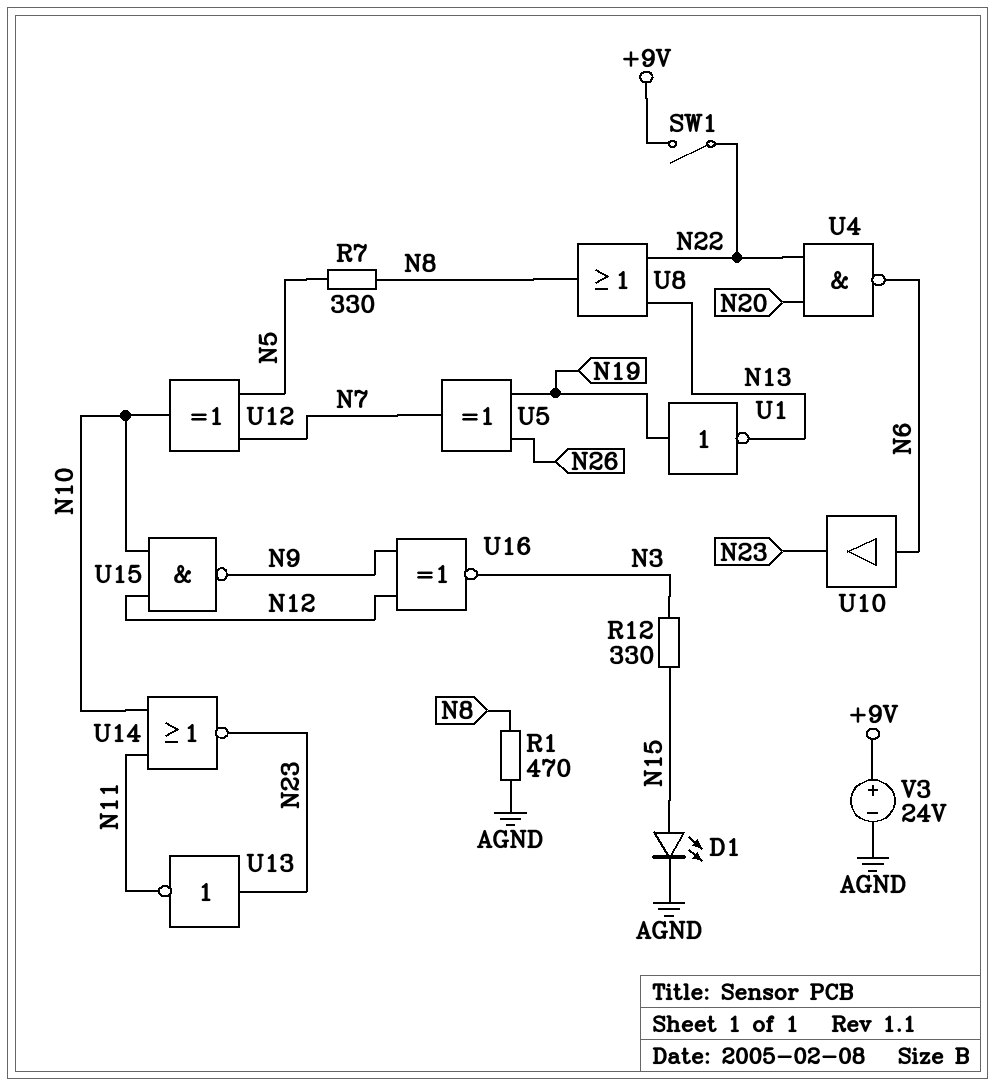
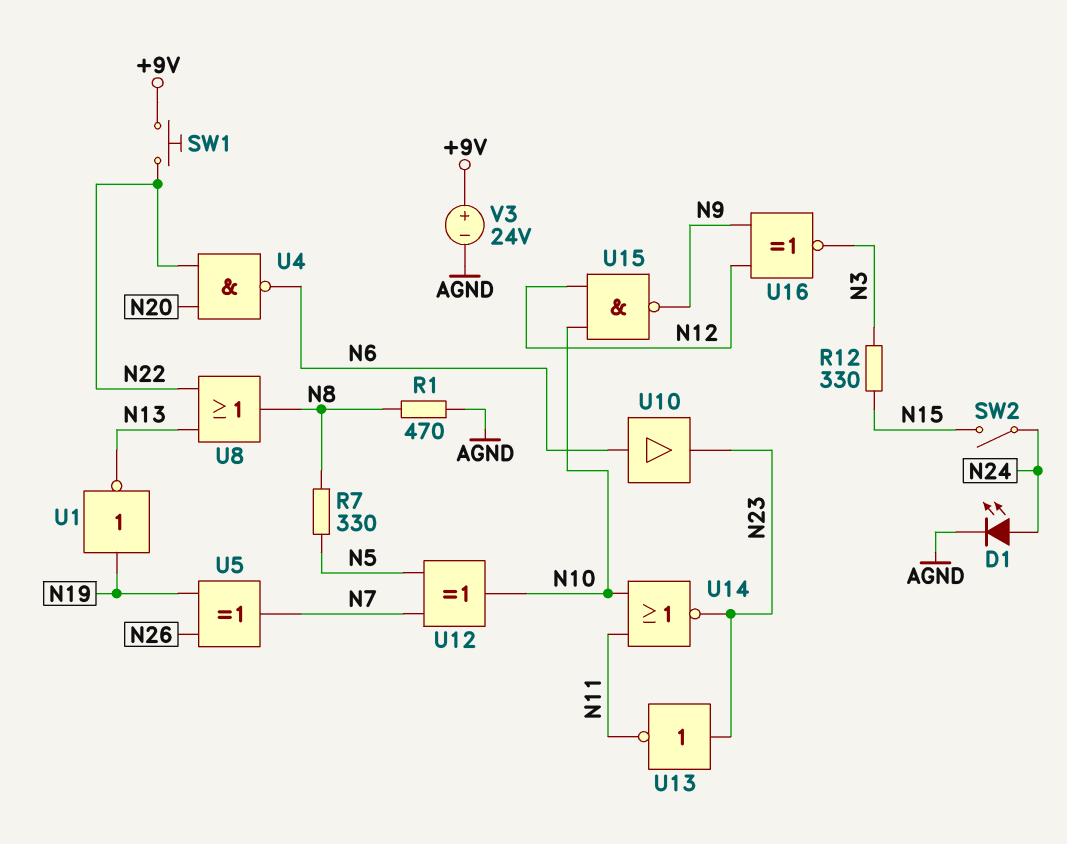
D1: LED (A N15, K AGND) -> LED (A N24, K AGND)
SW1: switch (+9V, N22) -> button (+9V, N22)
SW2: none -> switch (N15, N24)

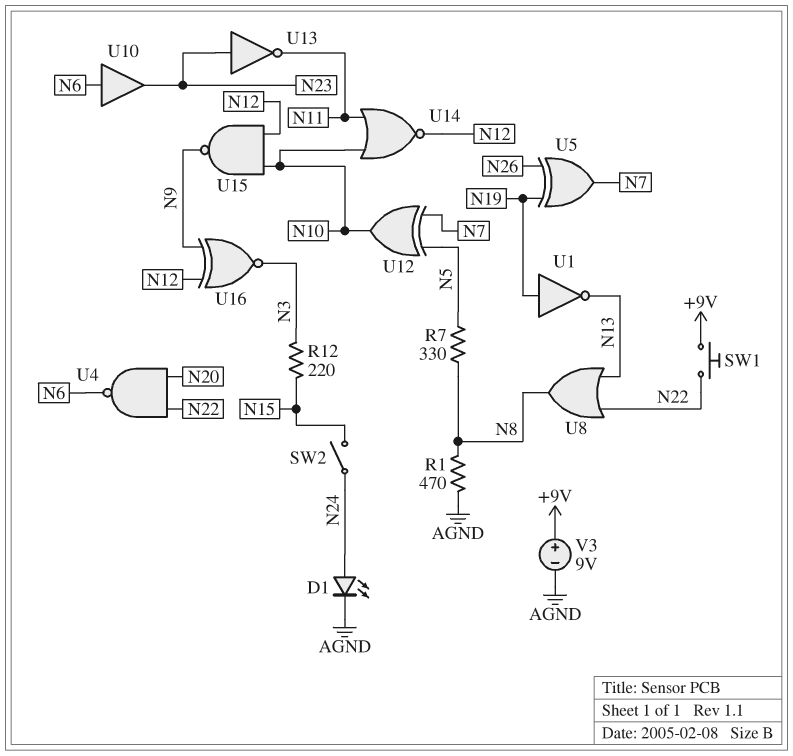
R12: 330 (N3, N15) -> 220 (N3, N15)
U14: NOR (in N10, in N11, out N23) -> NOR (in N10, in N11, out N12)
V3: 24V (plus +9V, minus AGND) -> 9V (plus +9V, minus AGND)

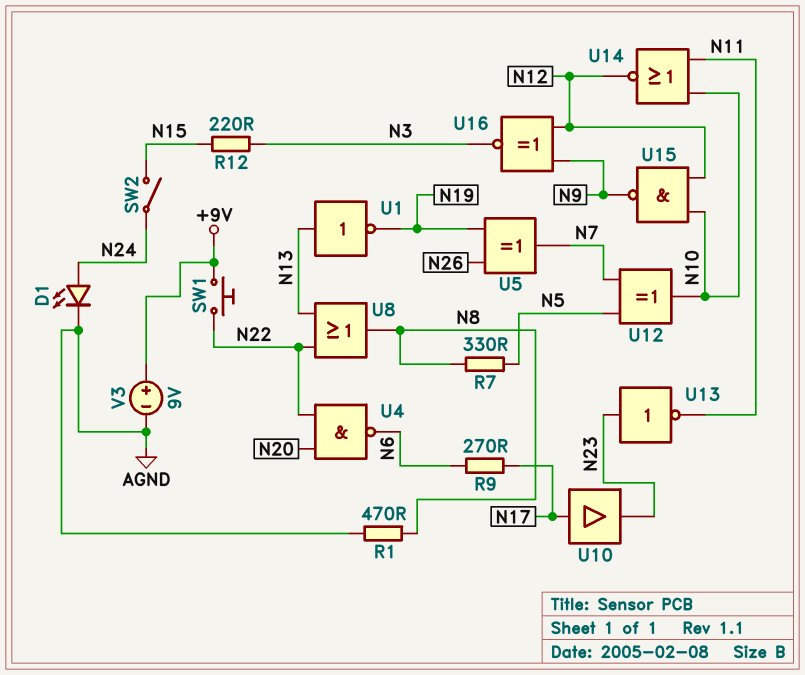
R9: none -> 270 (N6, N17)
U1: NOT (in N19, out N13) -> NOT (in N13, out N19)
U10: buffer (in N6, out N23) -> buffer (in N17, out N23)

